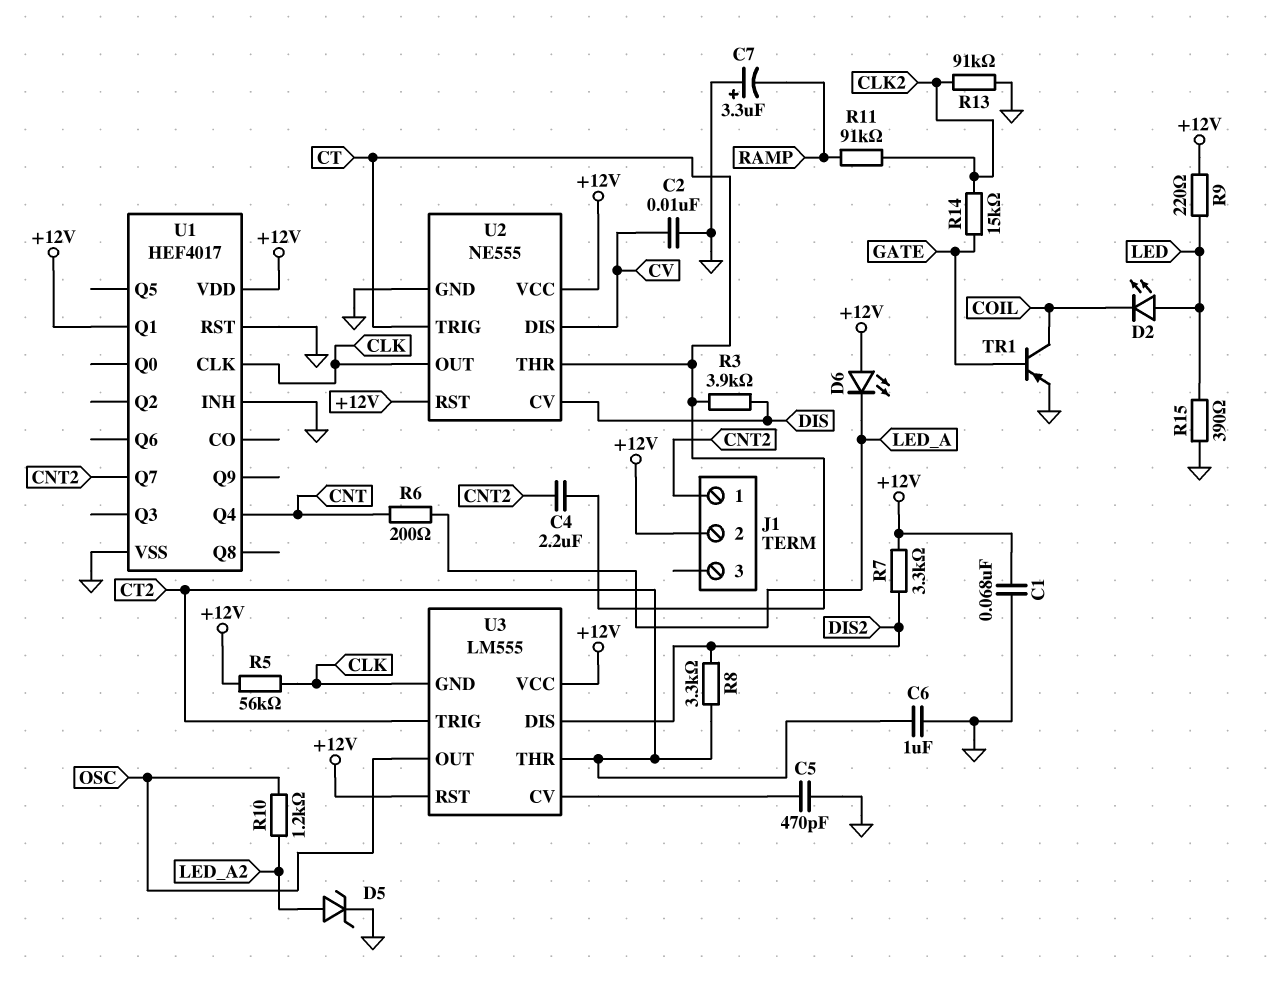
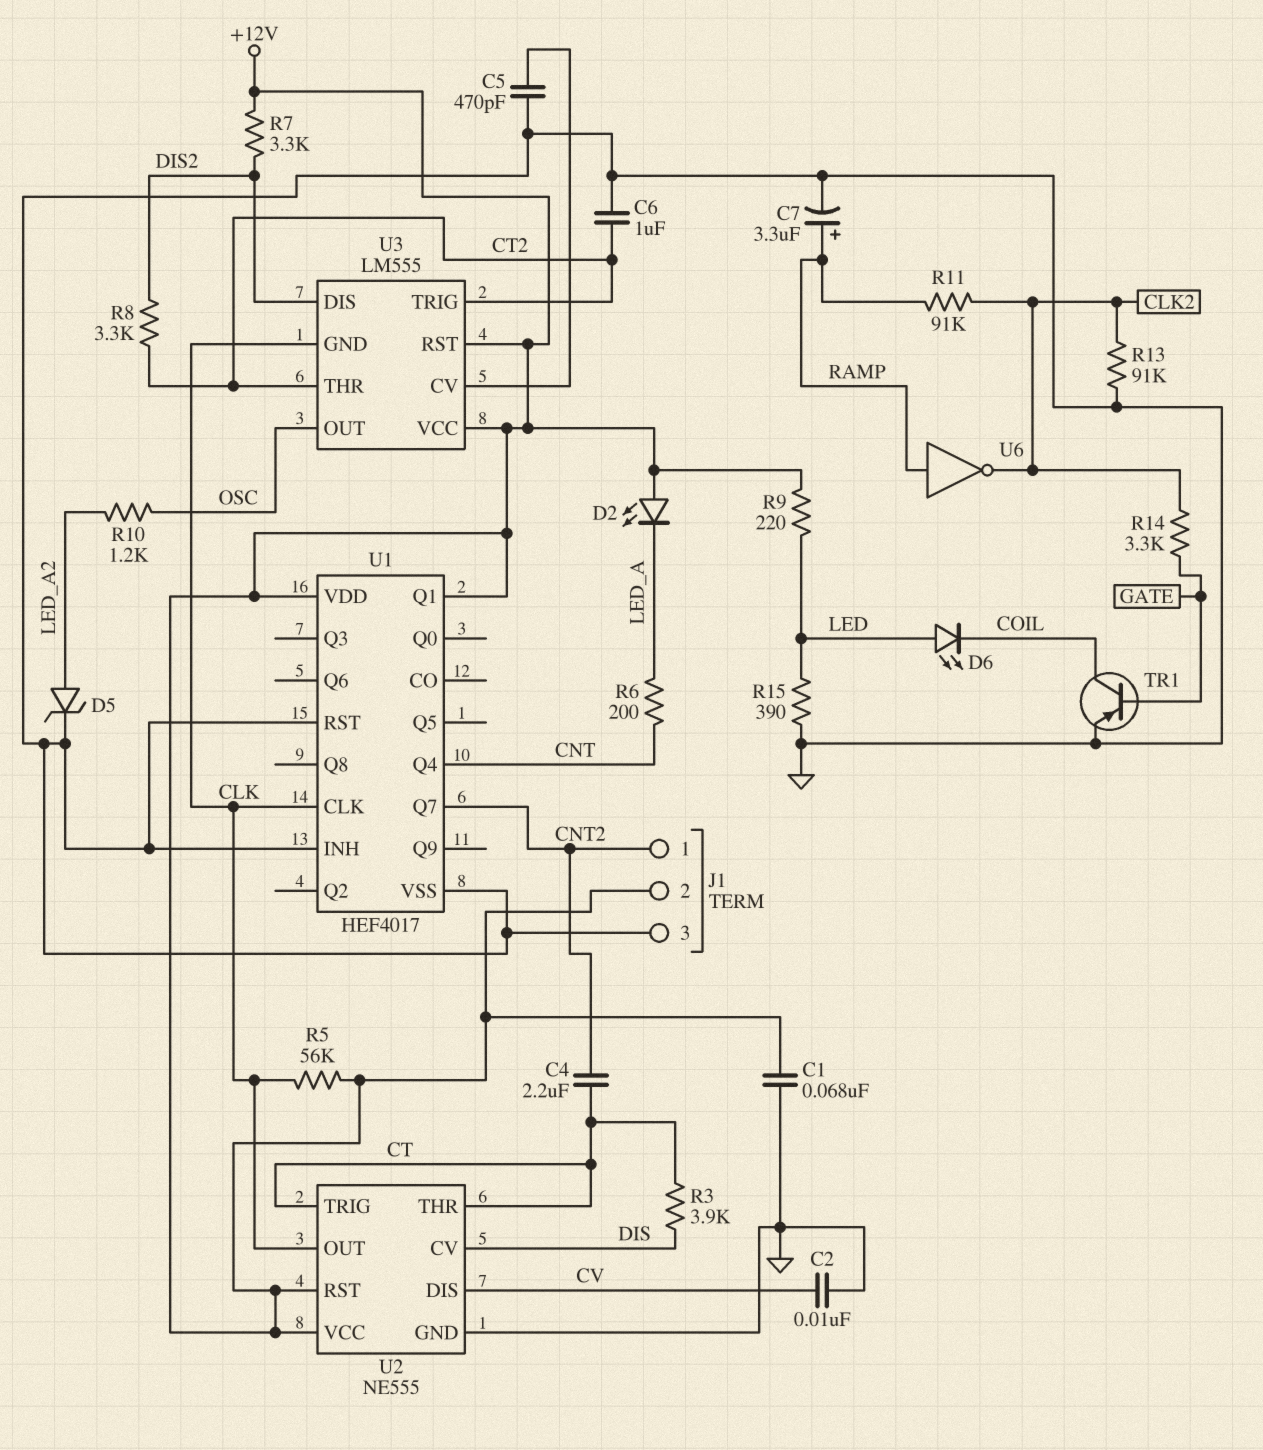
C7: 3.3uF (plus GND, minus RAMP) -> 3.3uF (plus RAMP, minus GND)
D2: LED (A LED, K COIL) -> LED (A +12V, K LED_A)
D6: LED (A +12V, K LED_A) -> LED (A LED, K COIL)
J1 pin 3: none -> GND
R14: 15k (CLK2, GATE) -> 3.3k (CLK2, GATE)
U6: none -> NOT (in RAMP, out CLK2)

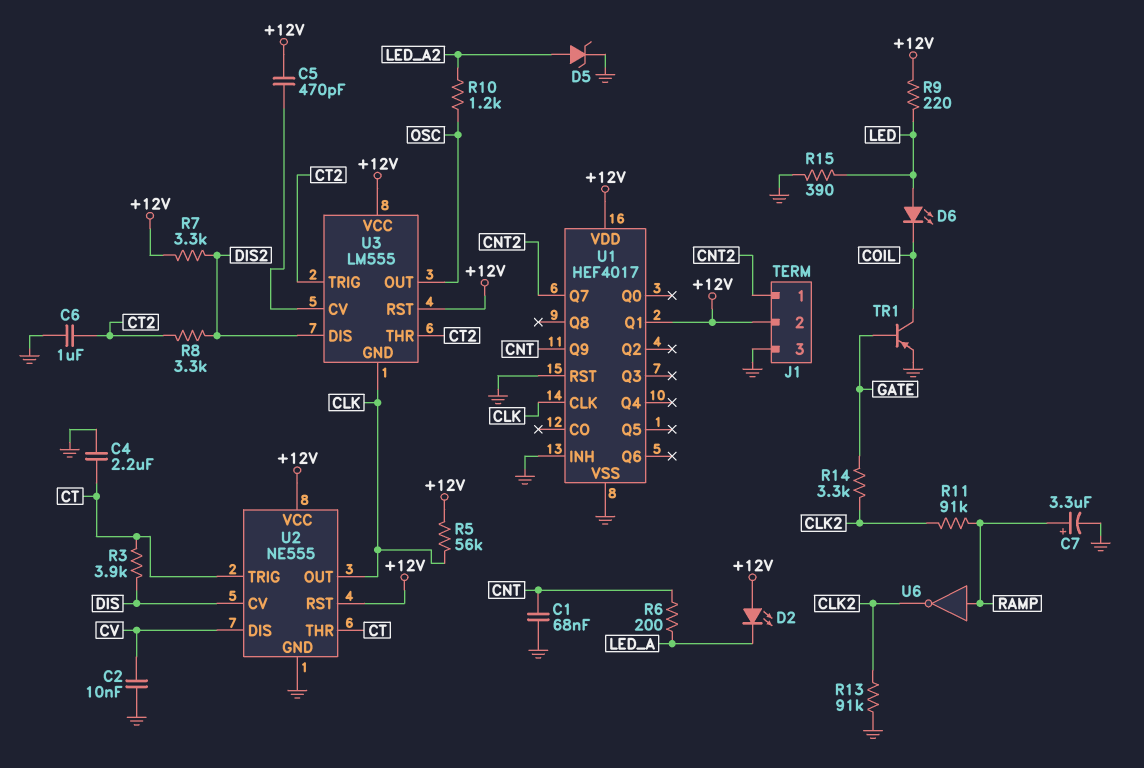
C1: 68nF (+12V, GND) -> 68nF (CNT, GND)
C4: 2.2uF (CNT2, CT) -> 2.2uF (CT, GND)
C5: 470pF (GND, U3/CV) -> 470pF (+12V, U3/CV)
U1 pin Q4: CNT -> none
U1 pin Q9: none -> CNT

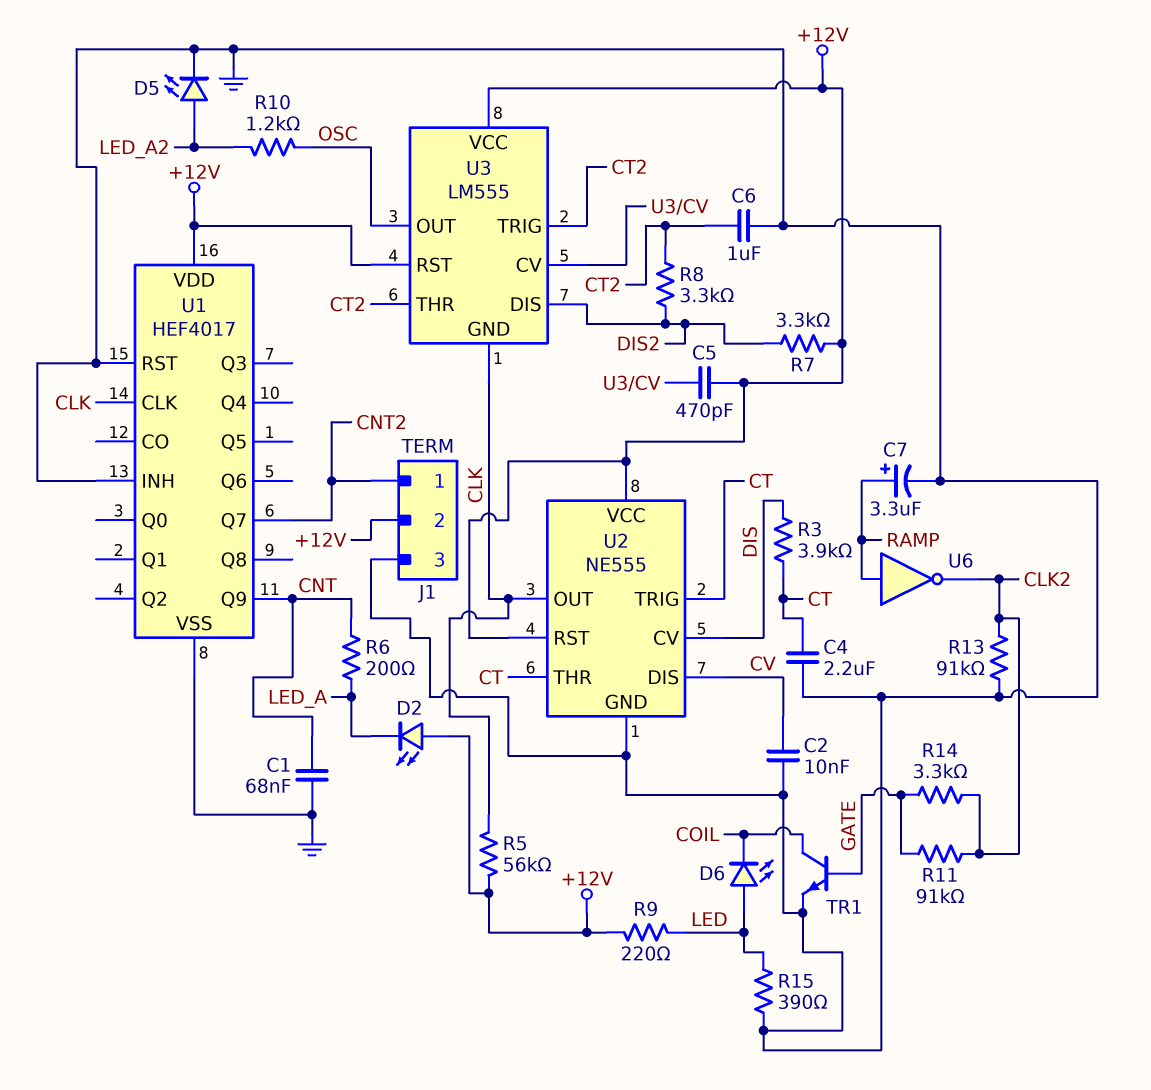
D5: zener (A LED_A2, K GND) -> LED (A LED_A2, K GND)
R11: 91k (CLK2, RAMP) -> 91k (CLK2, GATE)
TR1: PNP (B GATE, C COIL, E GND) -> NPN (B GATE, C COIL, E GND)
U1 pin Q1: +12V -> none

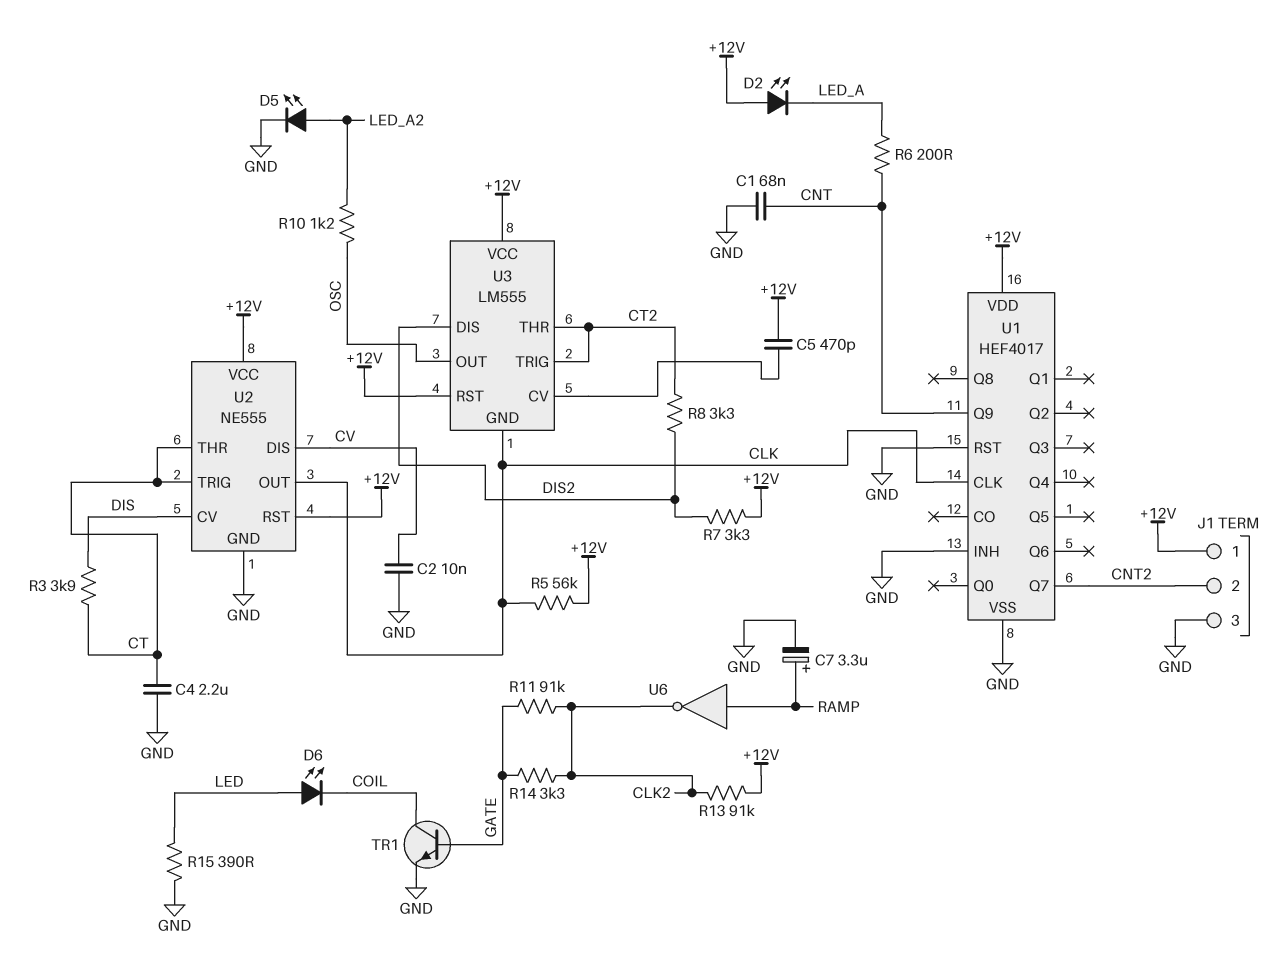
C6: 1uF (CT2, GND) -> none
J1 pin 1: CNT2 -> +12V
J1 pin 2: +12V -> CNT2
R9: 220 (+12V, LED) -> none
R13: 91k (CLK2, GND) -> 91k (+12V, CLK2)

